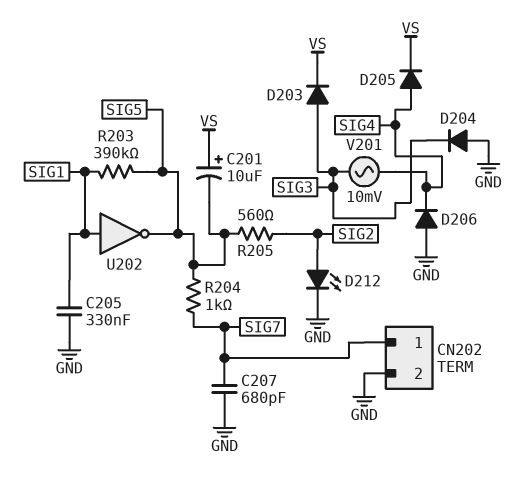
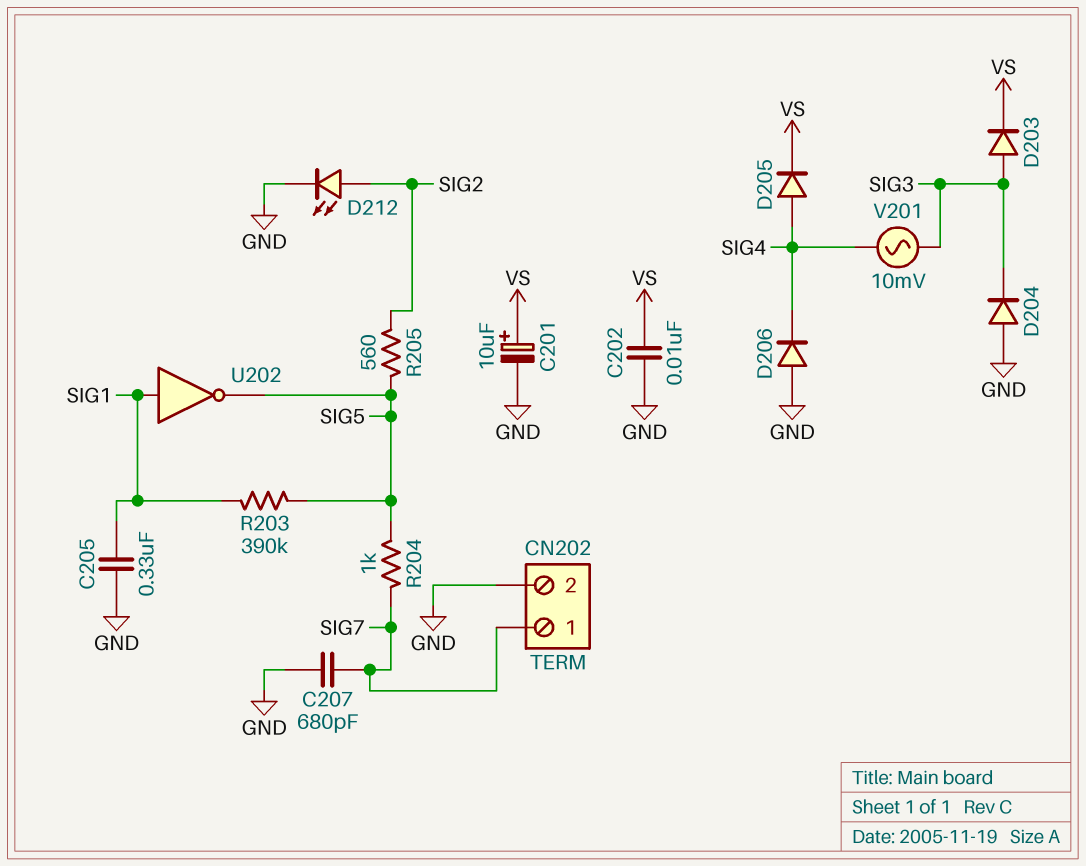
C201: 10uF (plus VS, minus SIG5) -> 10uF (plus VS, minus GND)
C202: none -> 10nF (GND, VS)

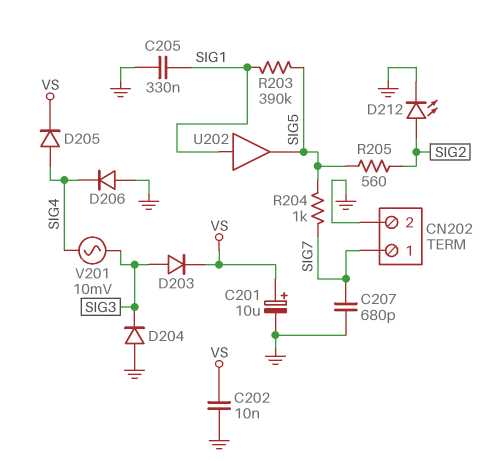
U202: NOT (in SIG1, out SIG5) -> buffer (in SIG1, out SIG5)

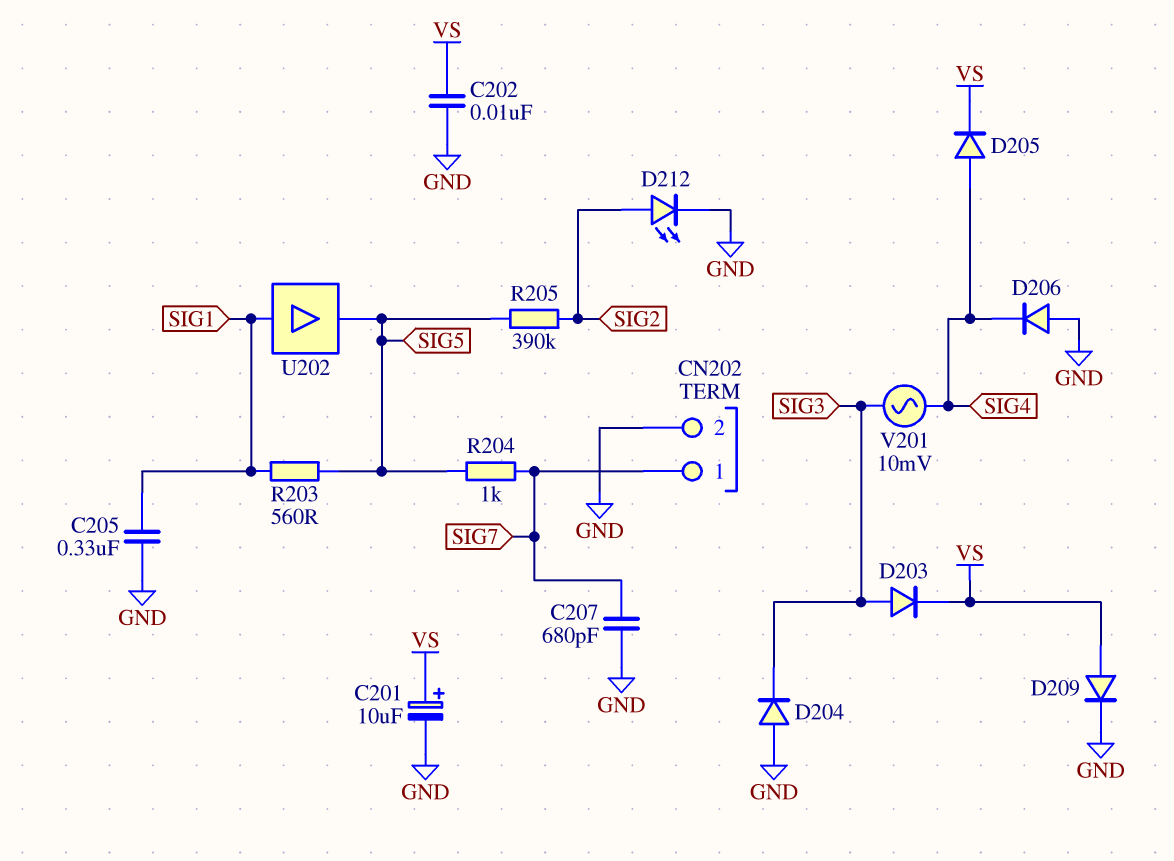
D209: none -> diode (A VS, K GND)
R203: 390k (SIG1, SIG5) -> 560 (SIG1, SIG5)
R205: 560 (SIG2, SIG5) -> 390k (SIG2, SIG5)

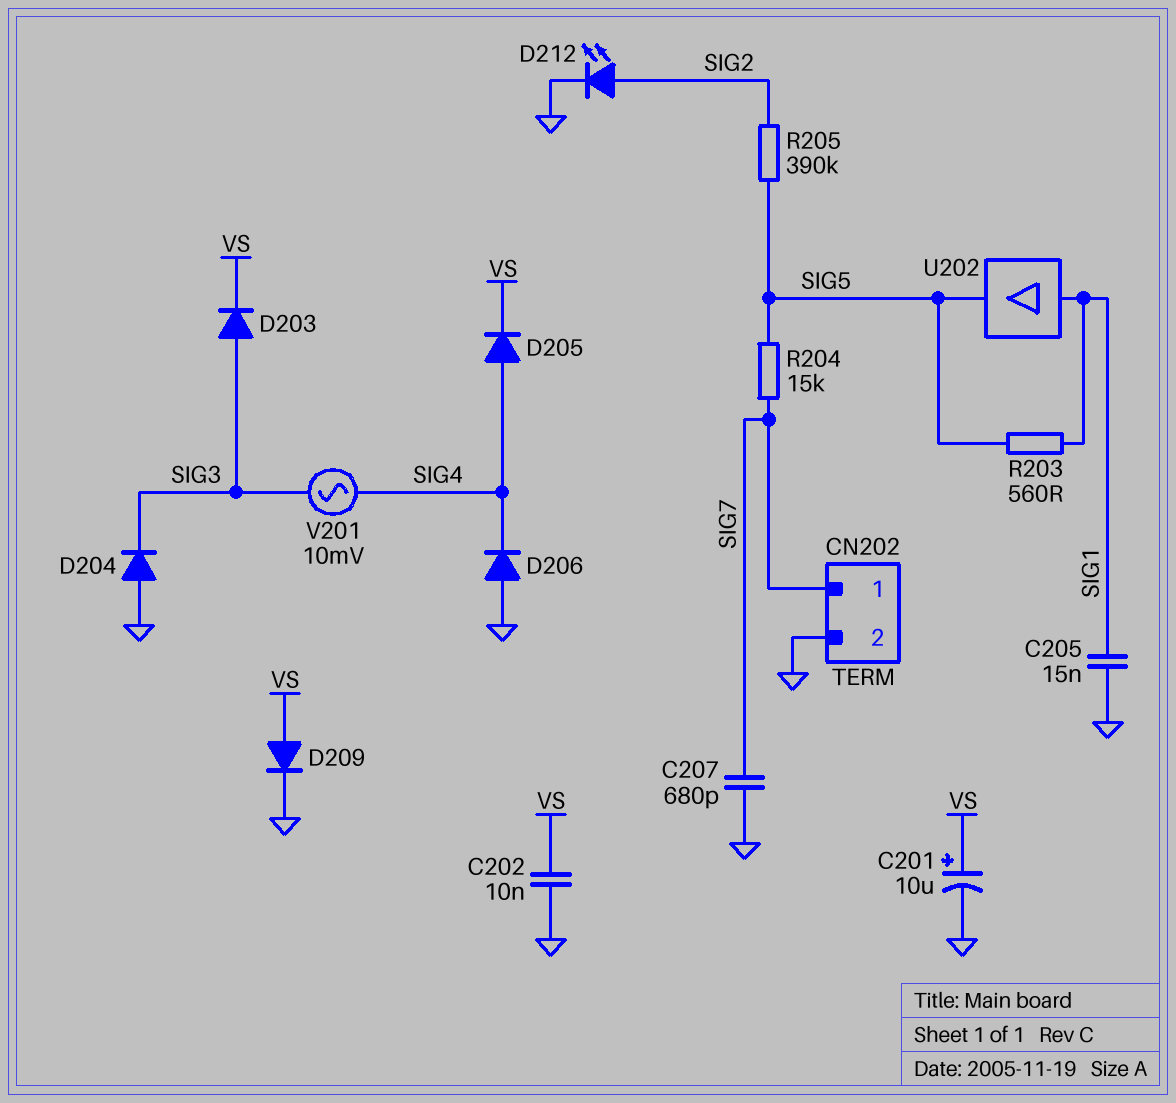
C205: 330nF (GND, SIG1) -> 15nF (GND, SIG1)
R204: 1k (SIG5, SIG7) -> 15k (SIG5, SIG7)

